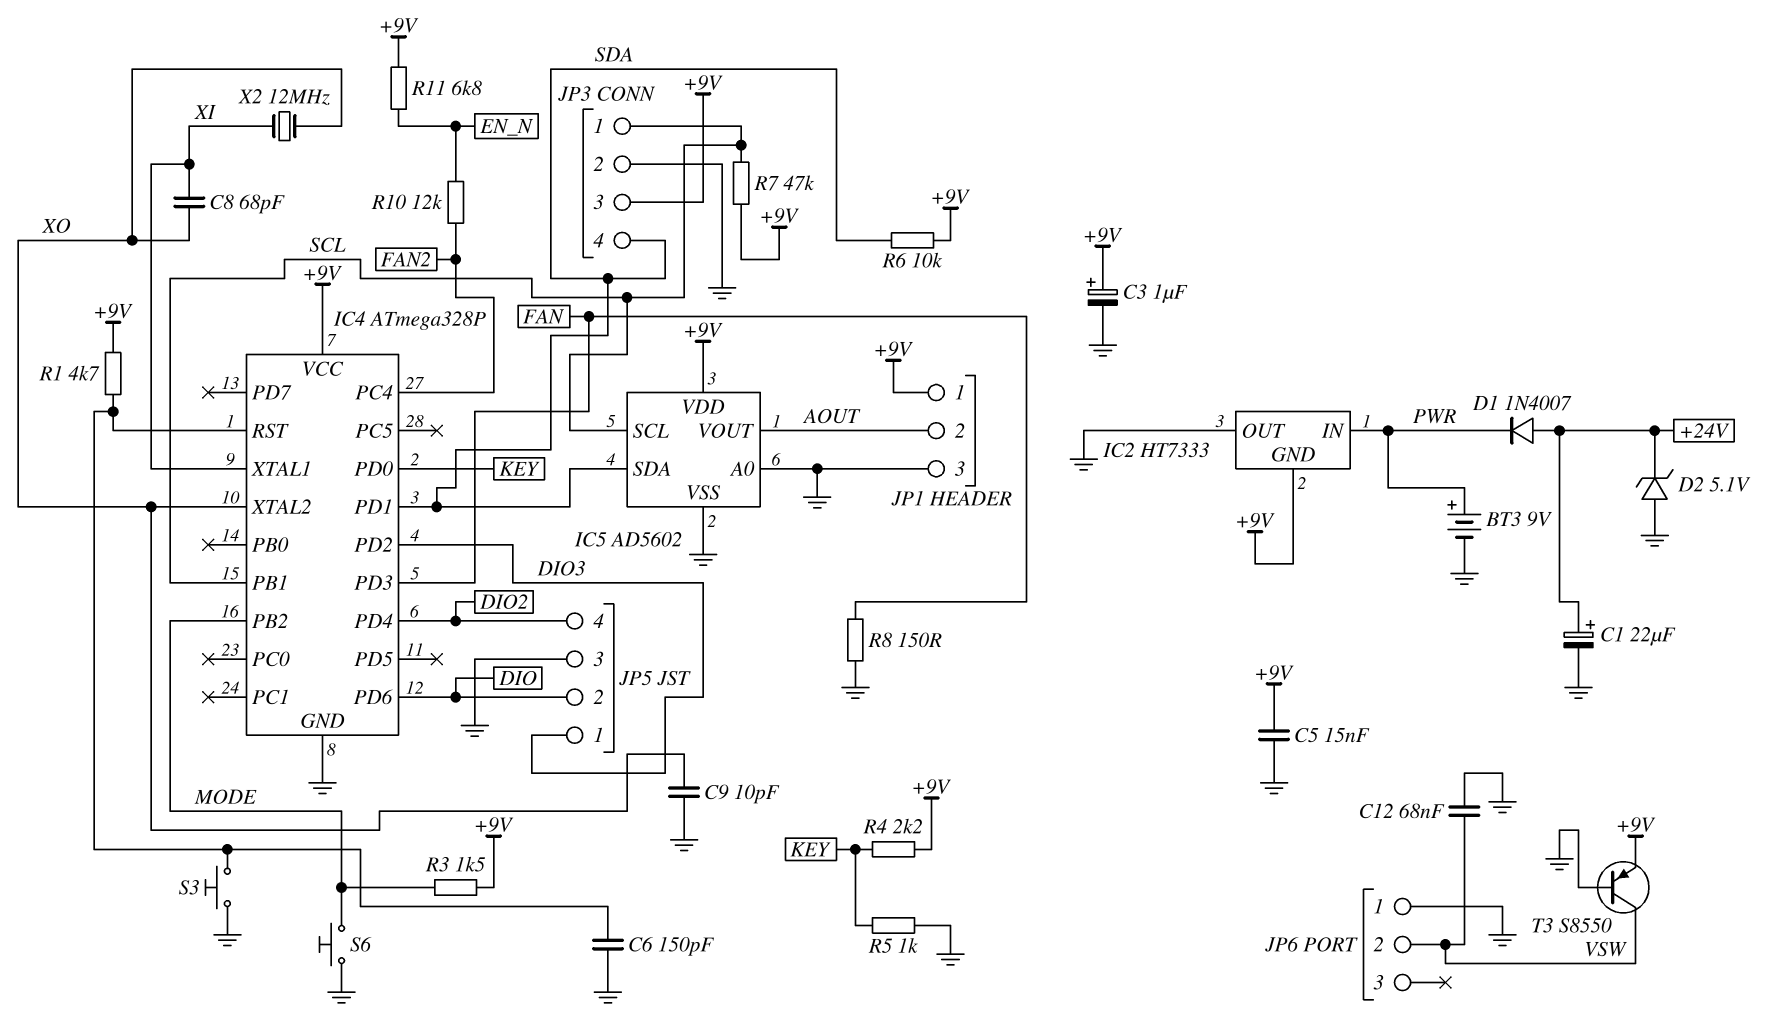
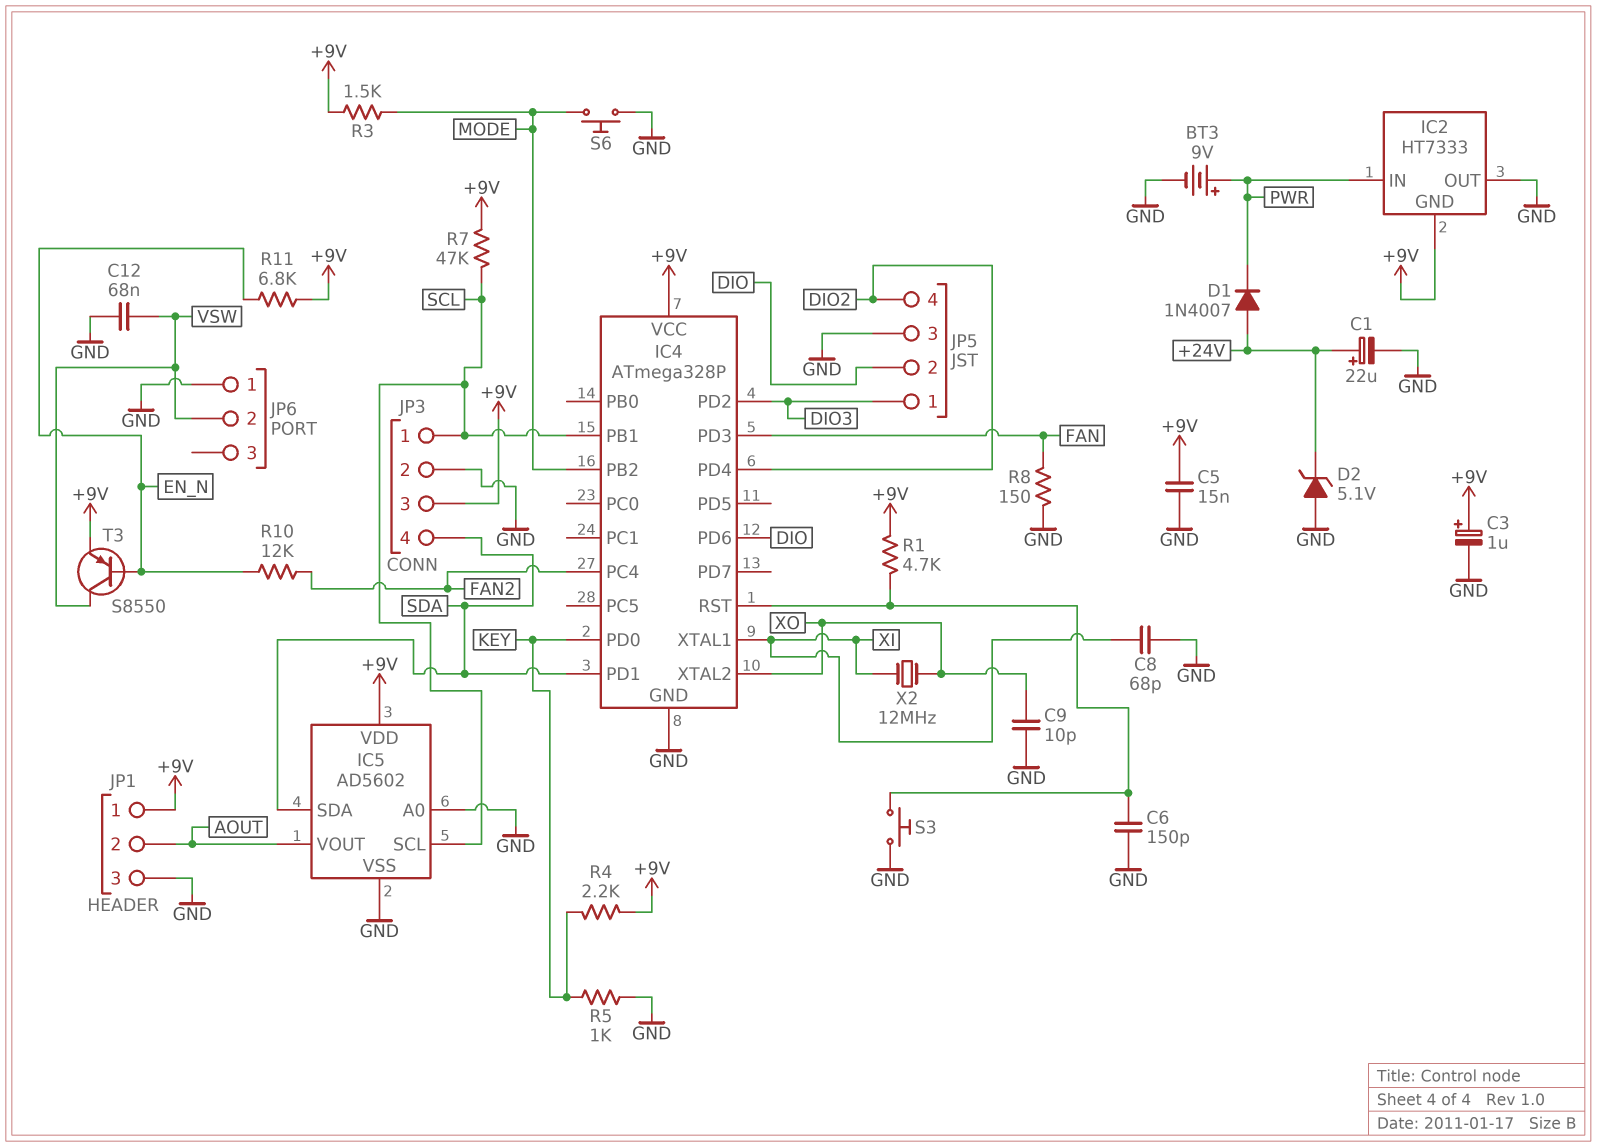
C8: 68pF (XI, XO) -> 68pF (GND, XI)
R6: 10k (+9V, SDA) -> none
T3: PNP S8550 (B GND, C VSW, E +9V) -> PNP S8550 (B EN_N, C VSW, E +9V)

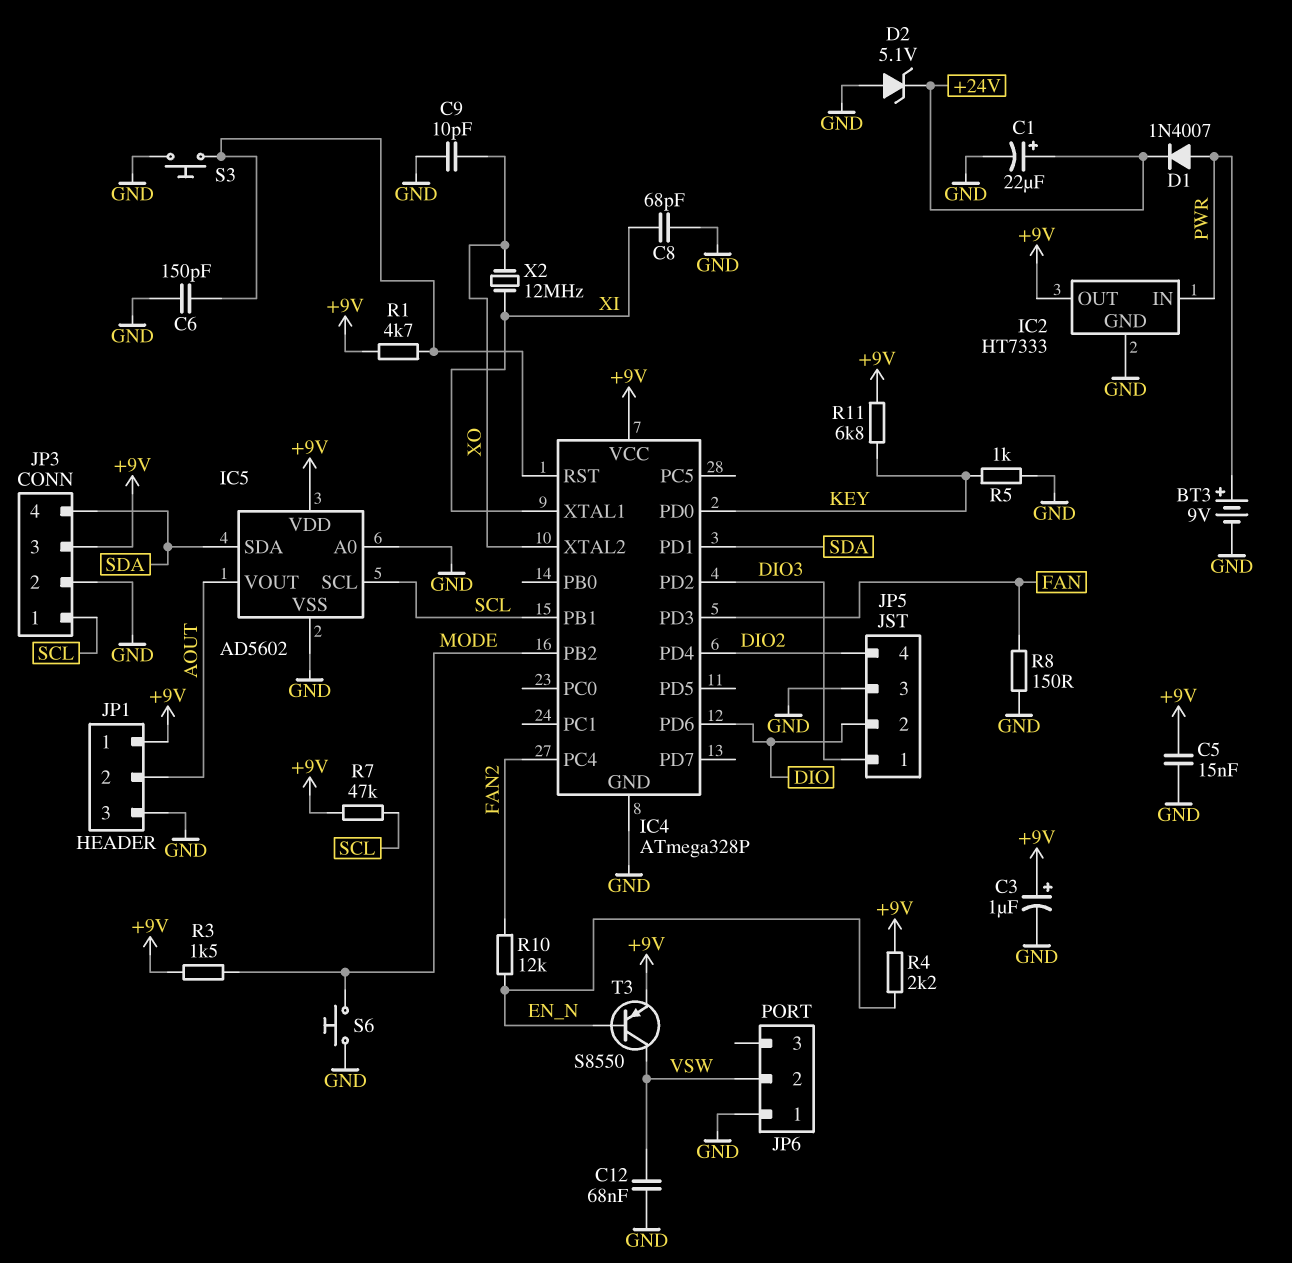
D1: diode 1N4007 (A +24V, K PWR) -> diode 1N4007 (A PWR, K +24V)
IC2 pin GND: +9V -> GND
IC2 pin OUT: GND -> +9V
R4: 2.2k (+9V, KEY) -> 2.2k (+9V, EN_N)
R11: 6.8k (+9V, EN_N) -> 6.8k (+9V, KEY)

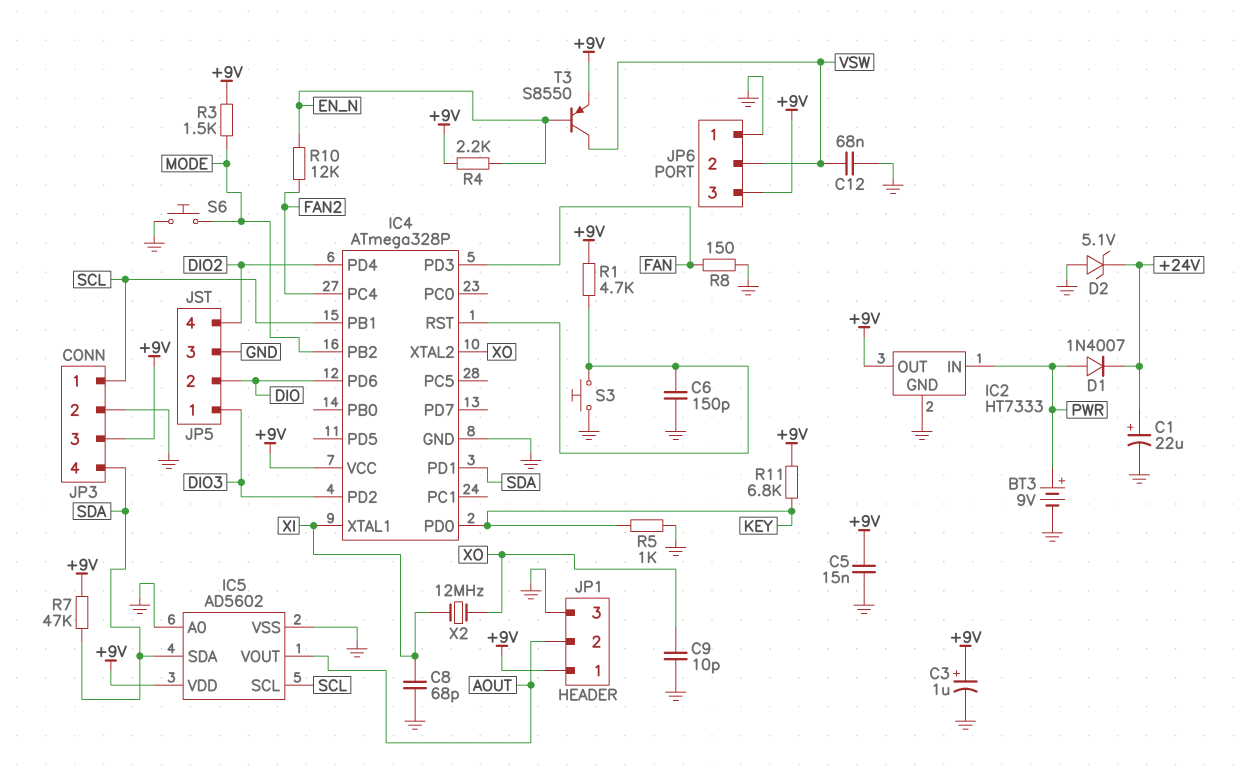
JP6 pin 3: none -> +9V
R7: 47k (+9V, SCL) -> 47k (+9V, SDA)

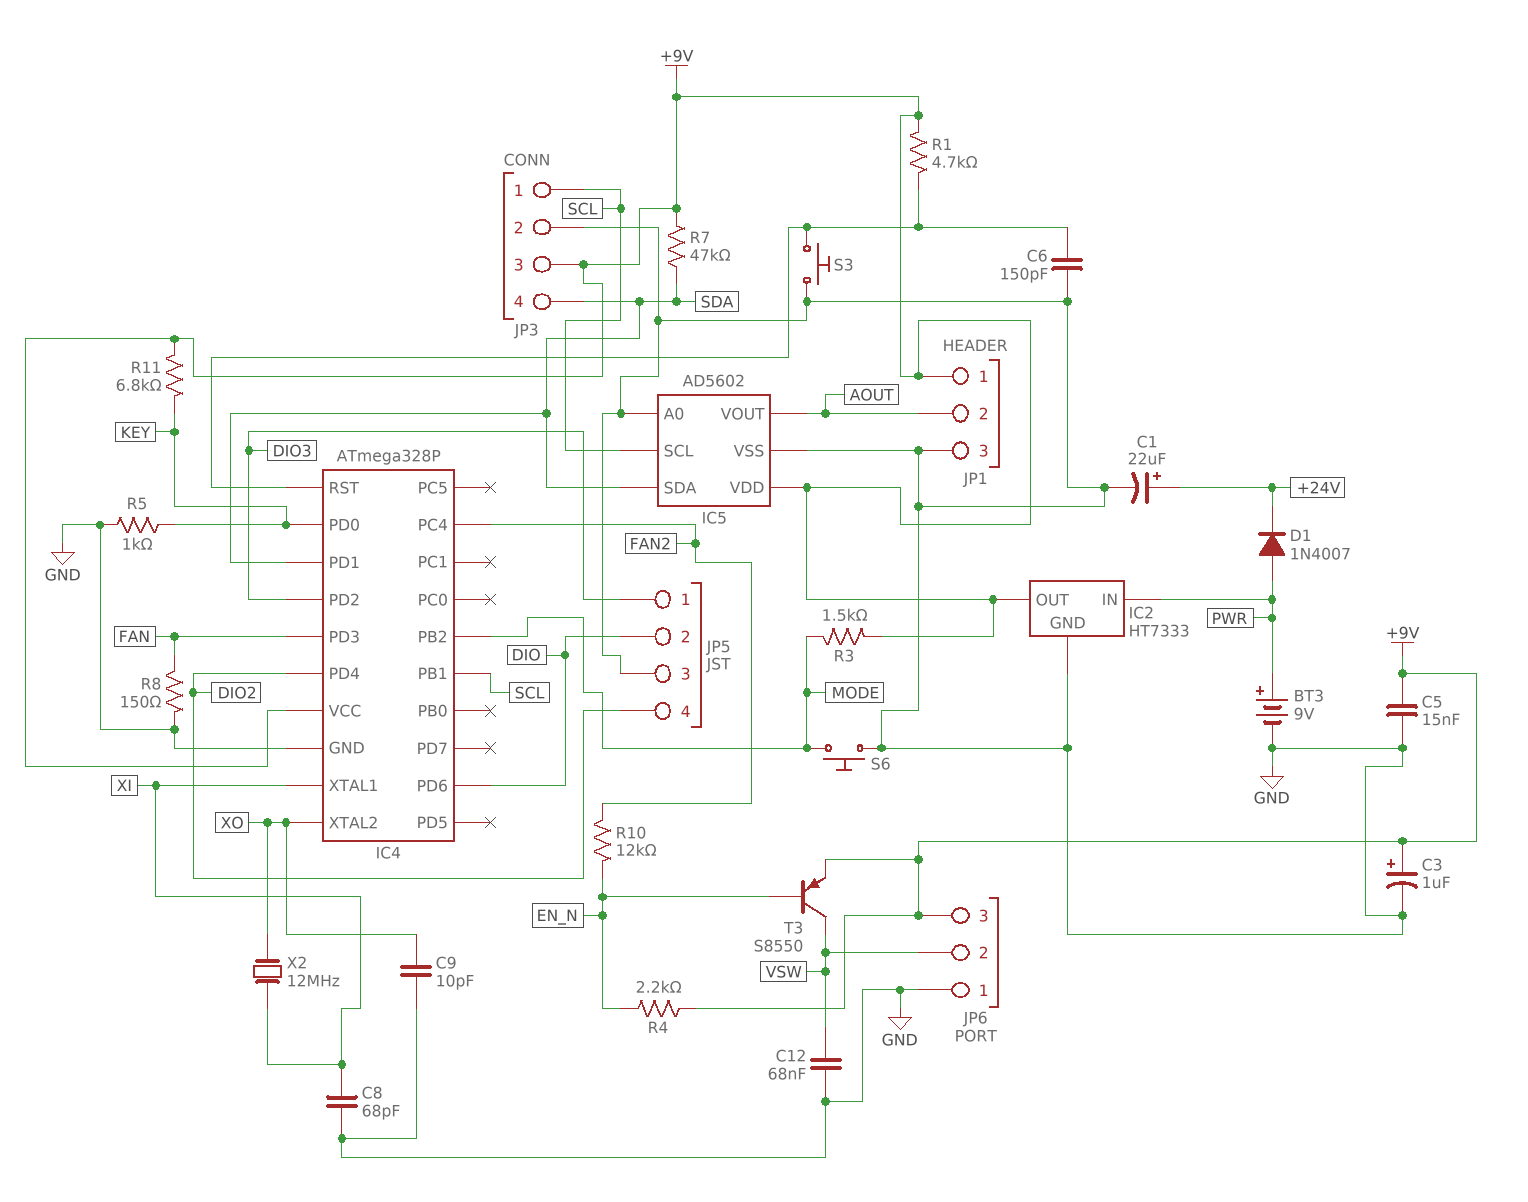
D2: zener 5.1V (A GND, K +24V) -> none

